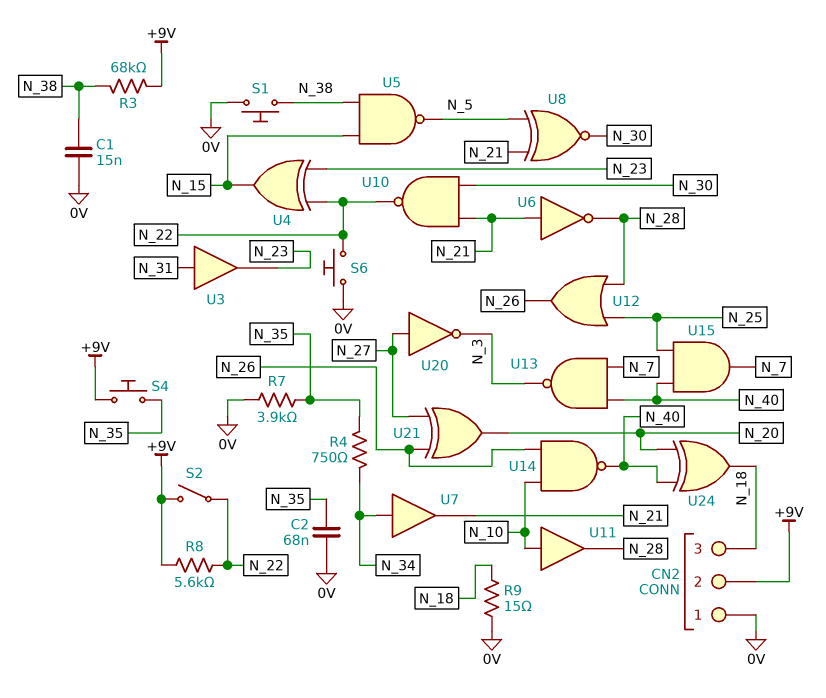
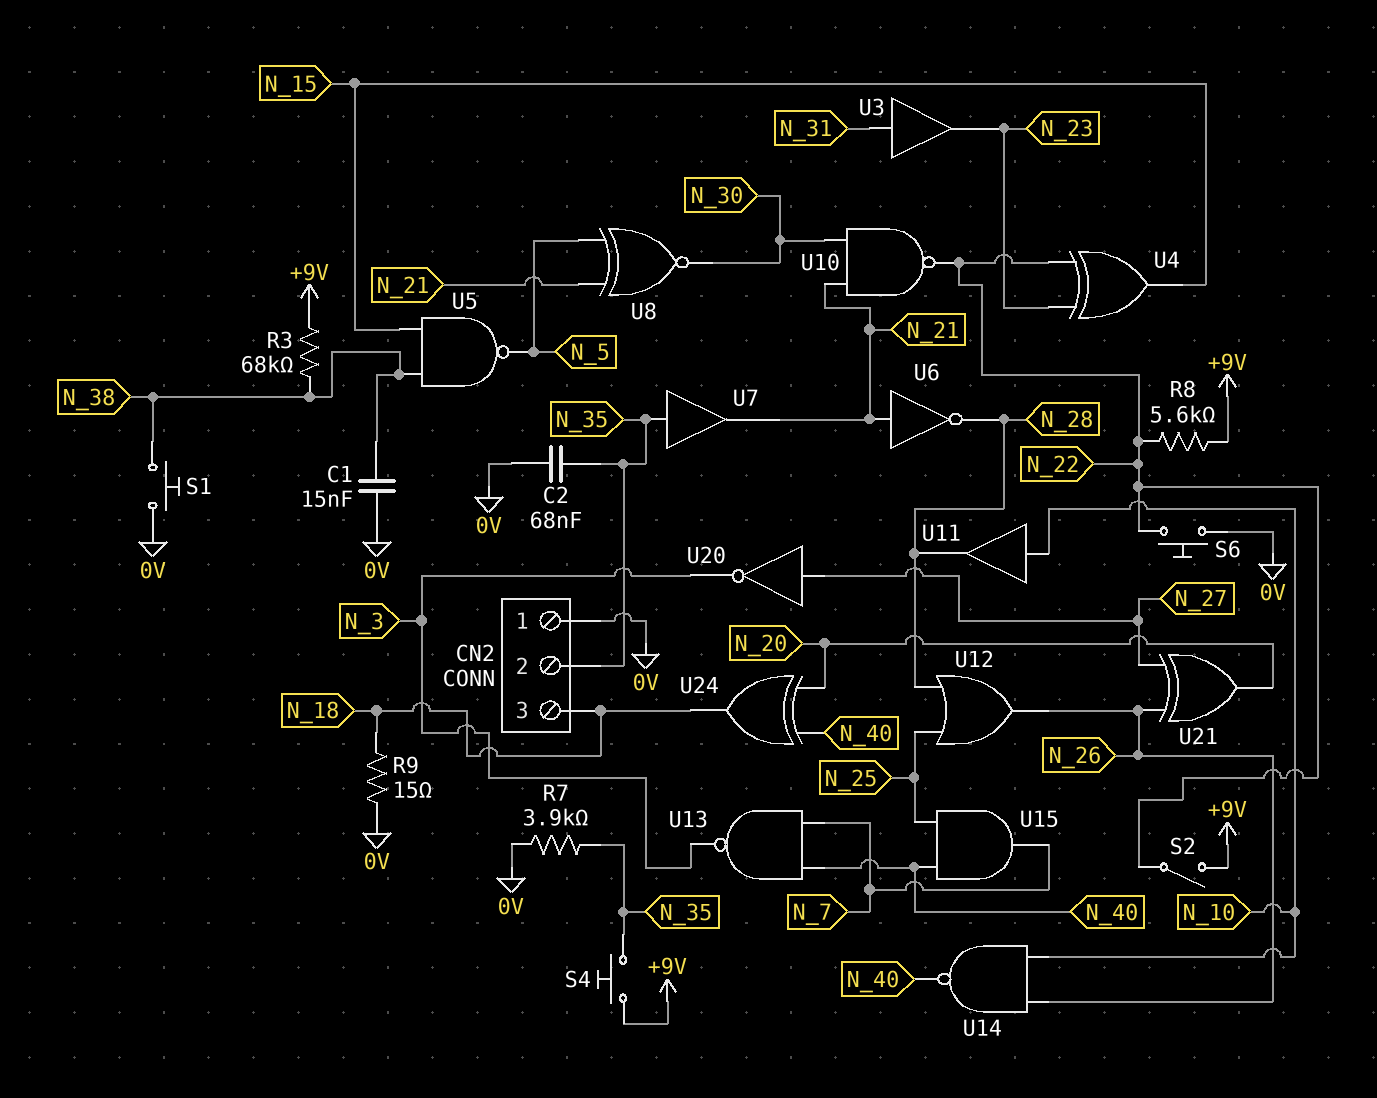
CN2 pin 2: +9V -> N_35
R4: 750 (N_34, N_35) -> none
U7: buffer (in N_34, out N_21) -> buffer (in N_35, out N_21)

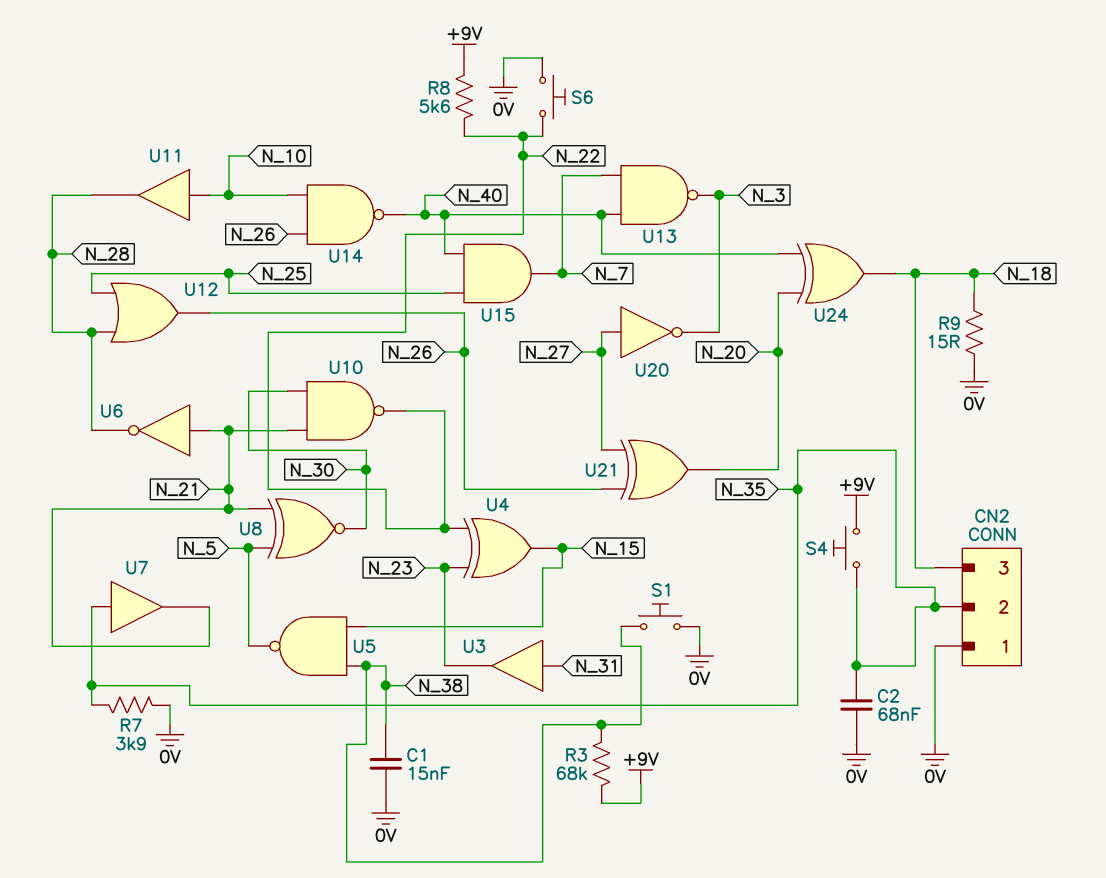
S2: switch (+9V, N_22) -> none

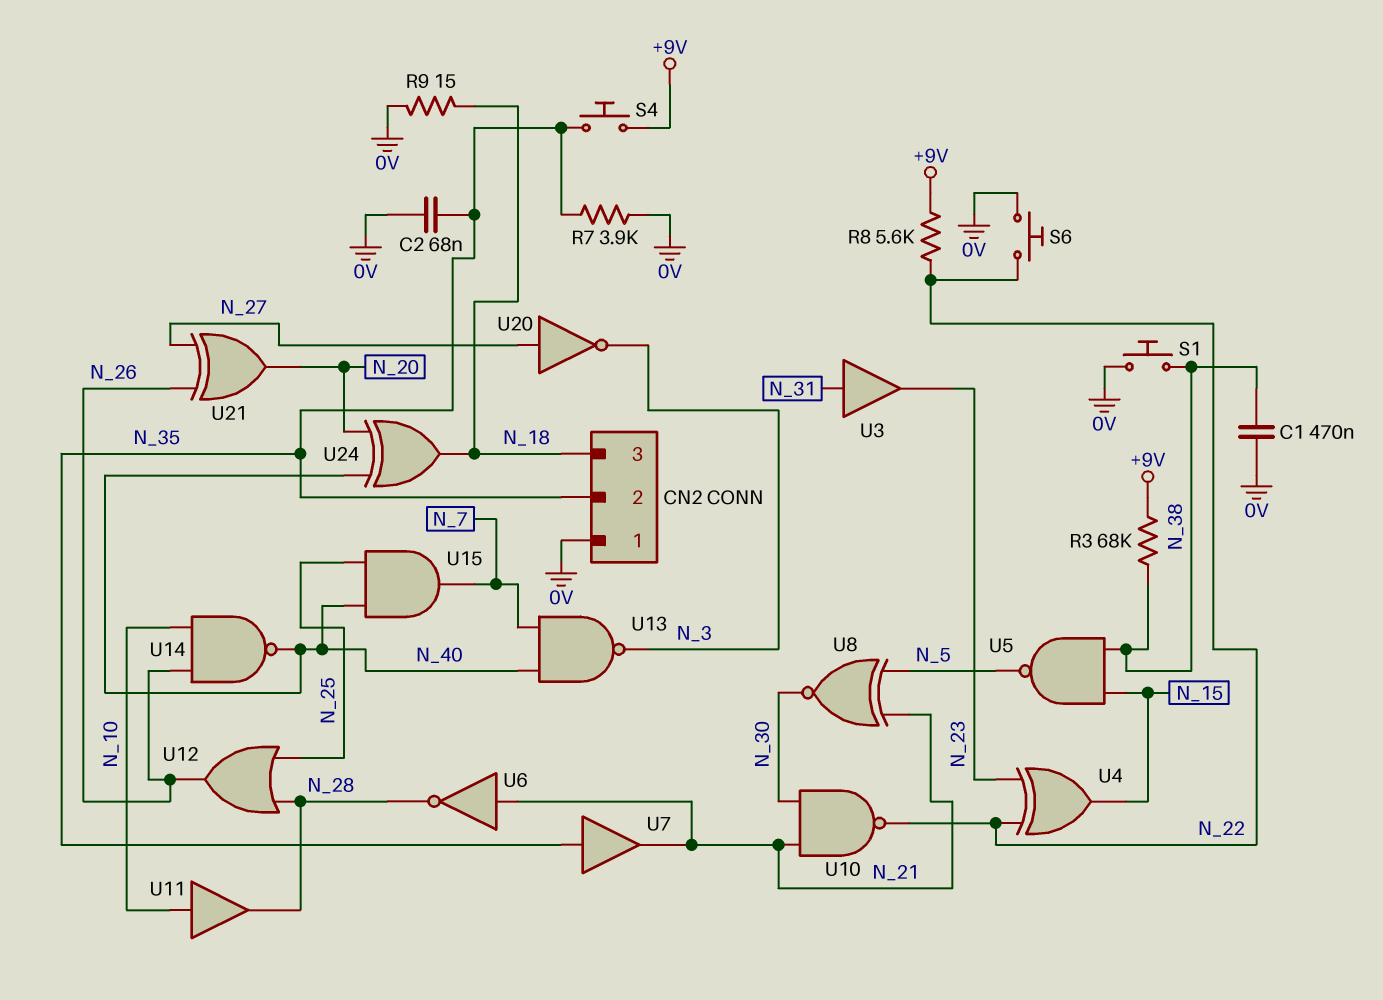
C1: 15nF (0V, N_38) -> 470nF (0V, N_38)

